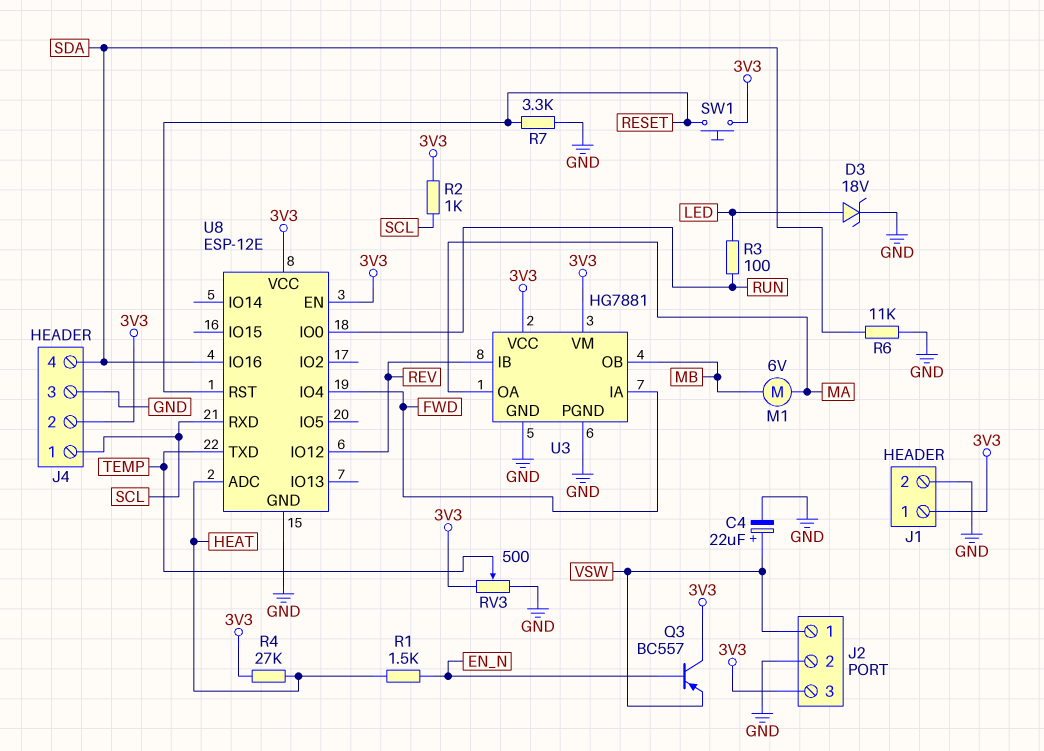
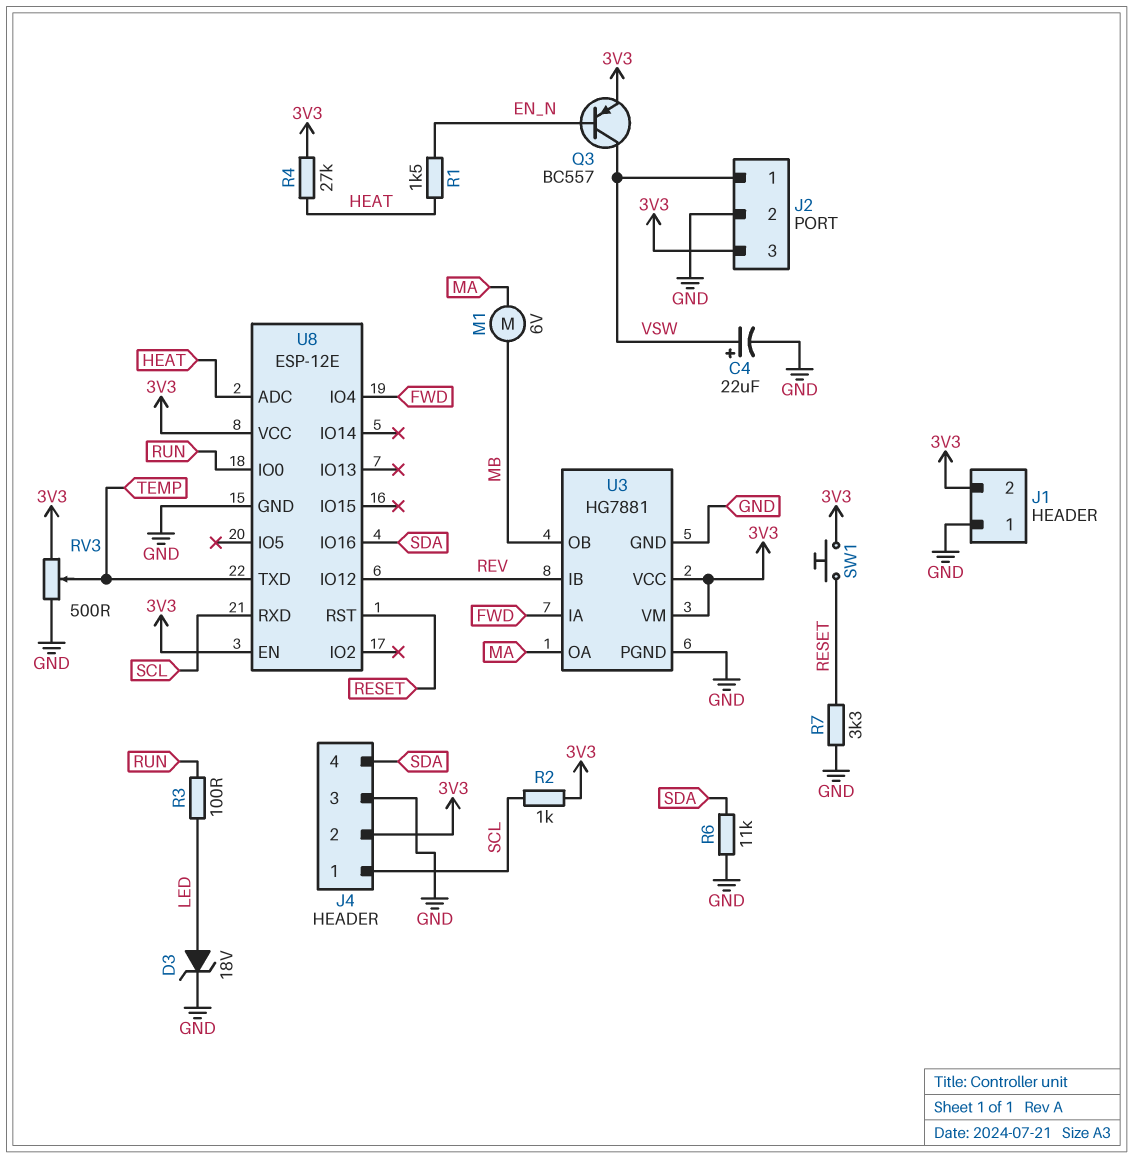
J1 pin 1: 3V3 -> GND
J1 pin 2: GND -> 3V3
Q3: PNP BC557 (B EN_N, C 3V3, E VSW) -> PNP BC557 (B EN_N, C VSW, E 3V3)

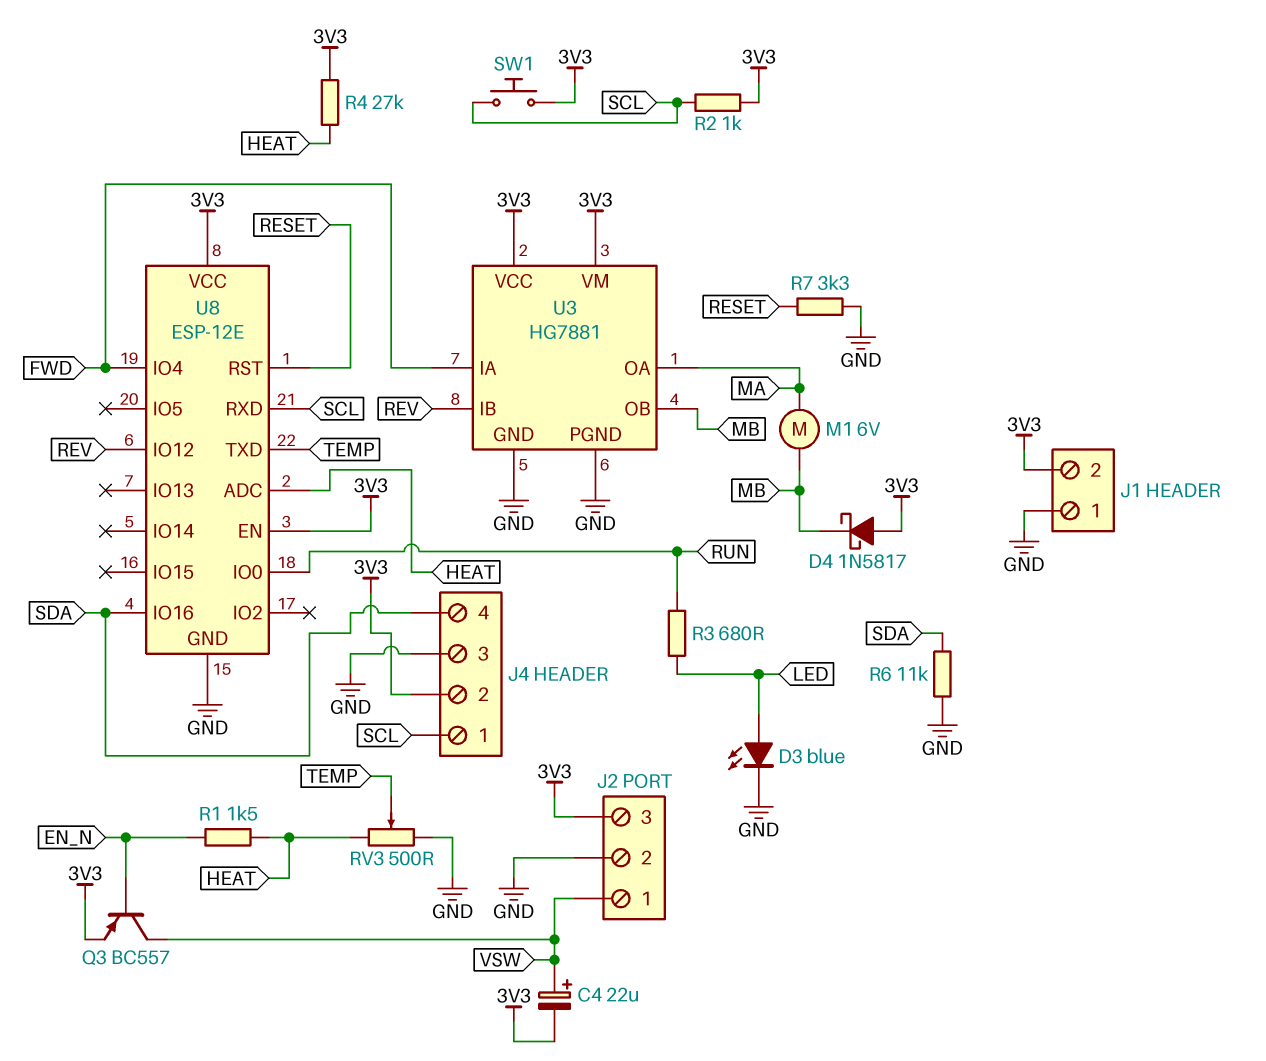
C4: 22uF (plus VSW, minus GND) -> 22uF (plus VSW, minus 3V3)
D3: zener 18V (A LED, K GND) -> LED blue (A LED, K GND)
D4: none -> schottky 1N5817 (A 3V3, K MB)
R3: 100 (LED, RUN) -> 680 (LED, RUN)
RV3: 500 (3V3, GND, wiper TEMP) -> 500 (GND, HEAT, wiper TEMP)
SW1: button (3V3, RESET) -> button (3V3, SCL)

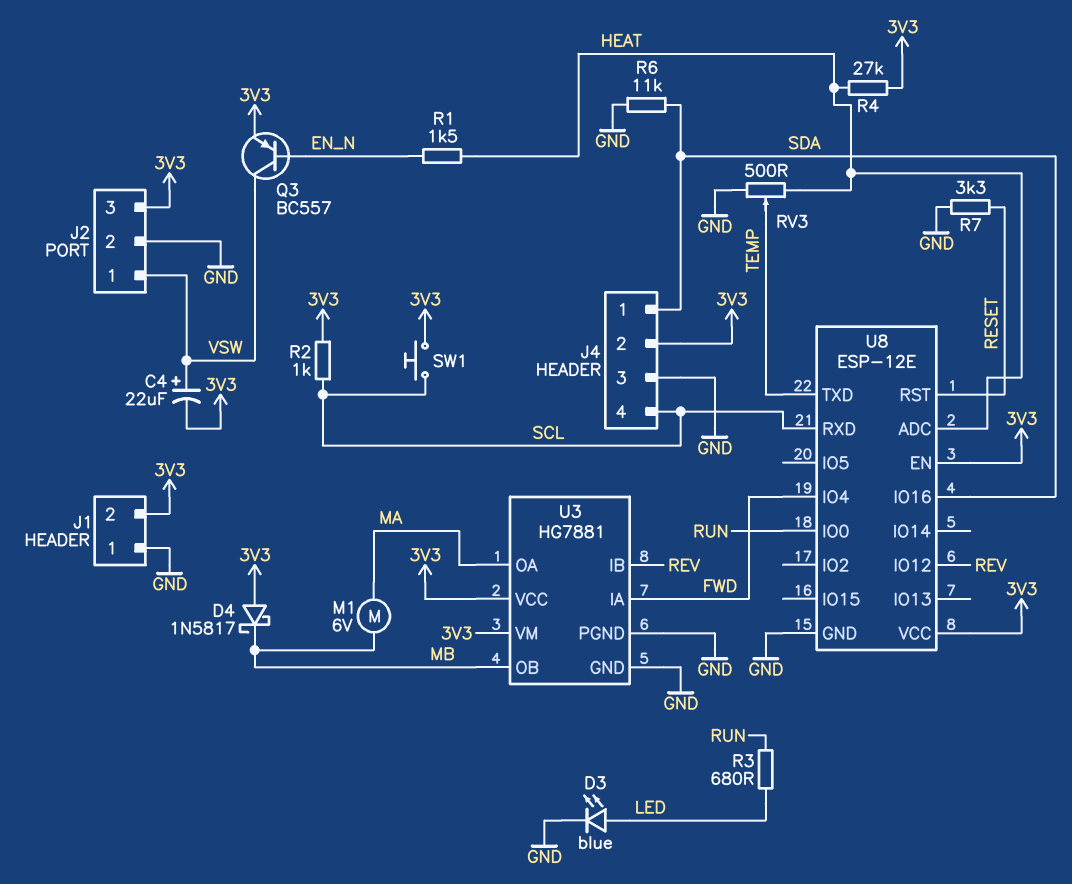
J4 pin 1: SCL -> SDA
J4 pin 4: SDA -> SCL

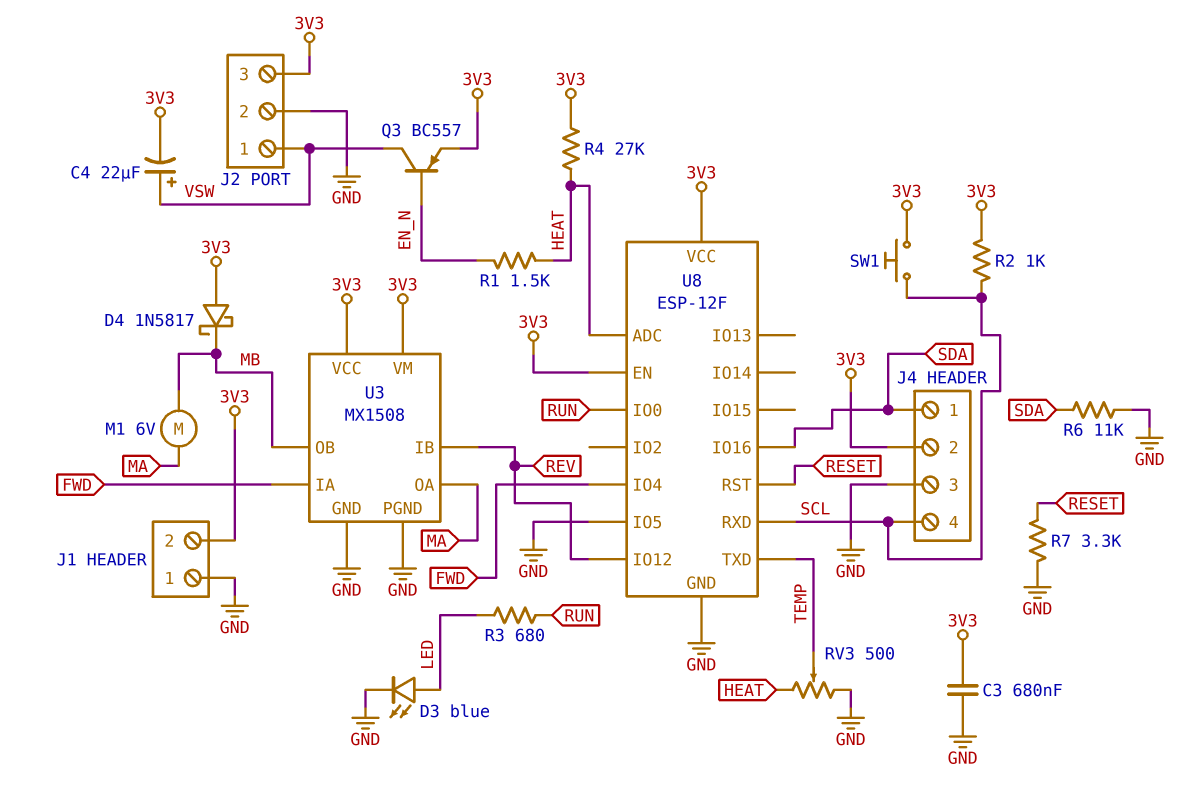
C3: none -> 680nF (3V3, GND)
U3: HG7881 -> MX1508
U8: ESP-12E -> ESP-12F
U8 pin IO5: none -> GND

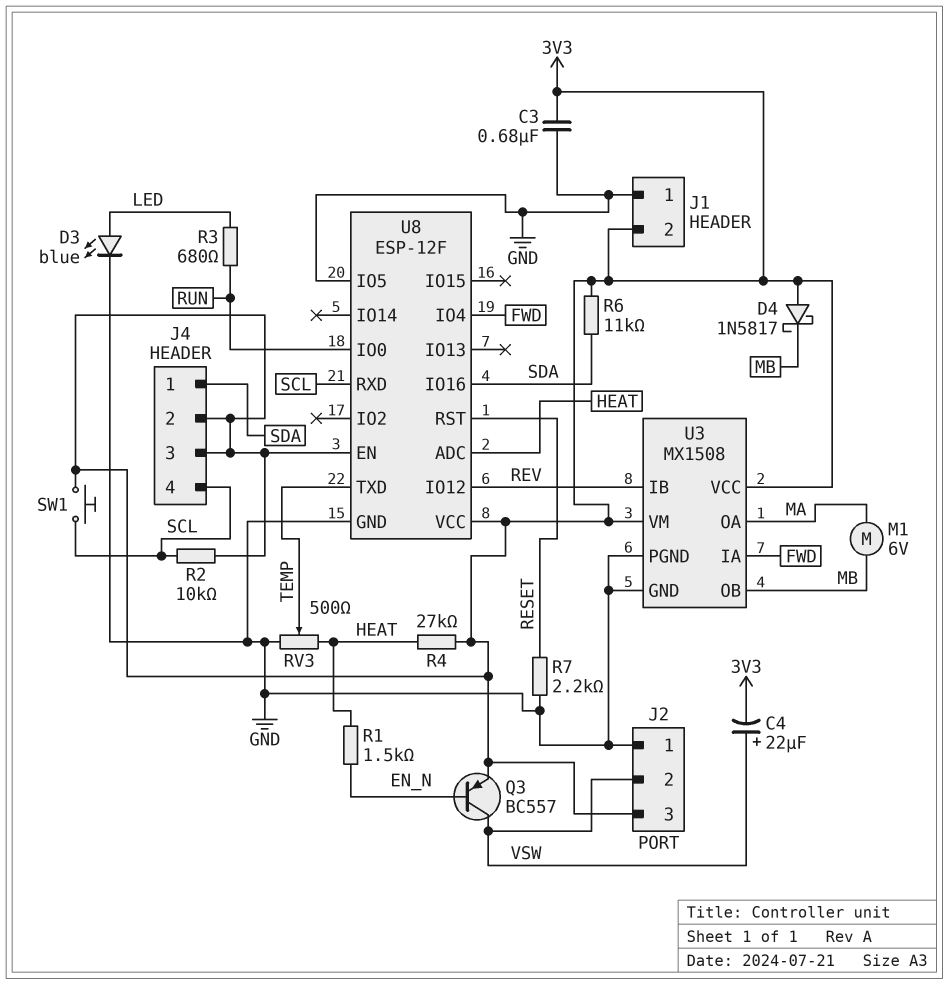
J2 pin 1: VSW -> GND
J2 pin 2: GND -> VSW
J4 pin 3: GND -> 3V3
R2: 1k (3V3, SCL) -> 10k (3V3, SCL)
R6: 11k (GND, SDA) -> 11k (3V3, SDA)
R7: 3.3k (GND, RESET) -> 2.2k (GND, RESET)

